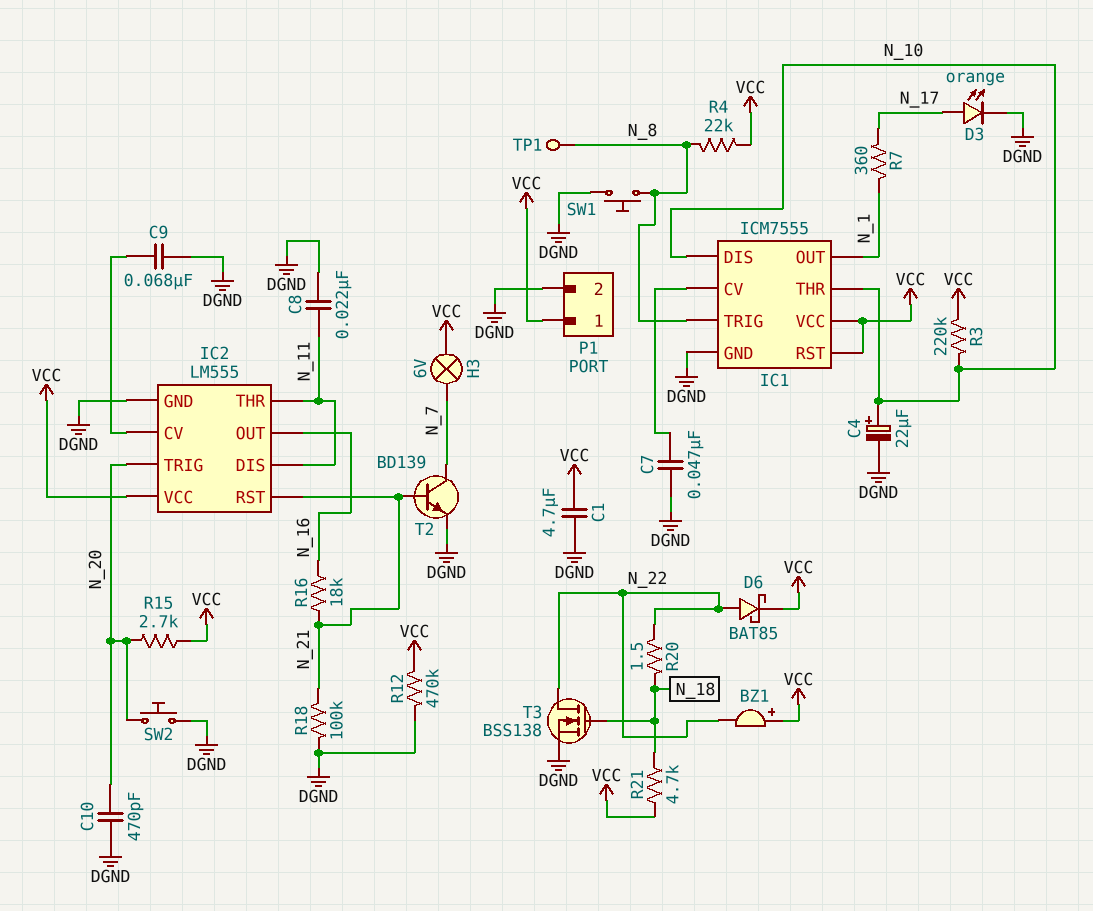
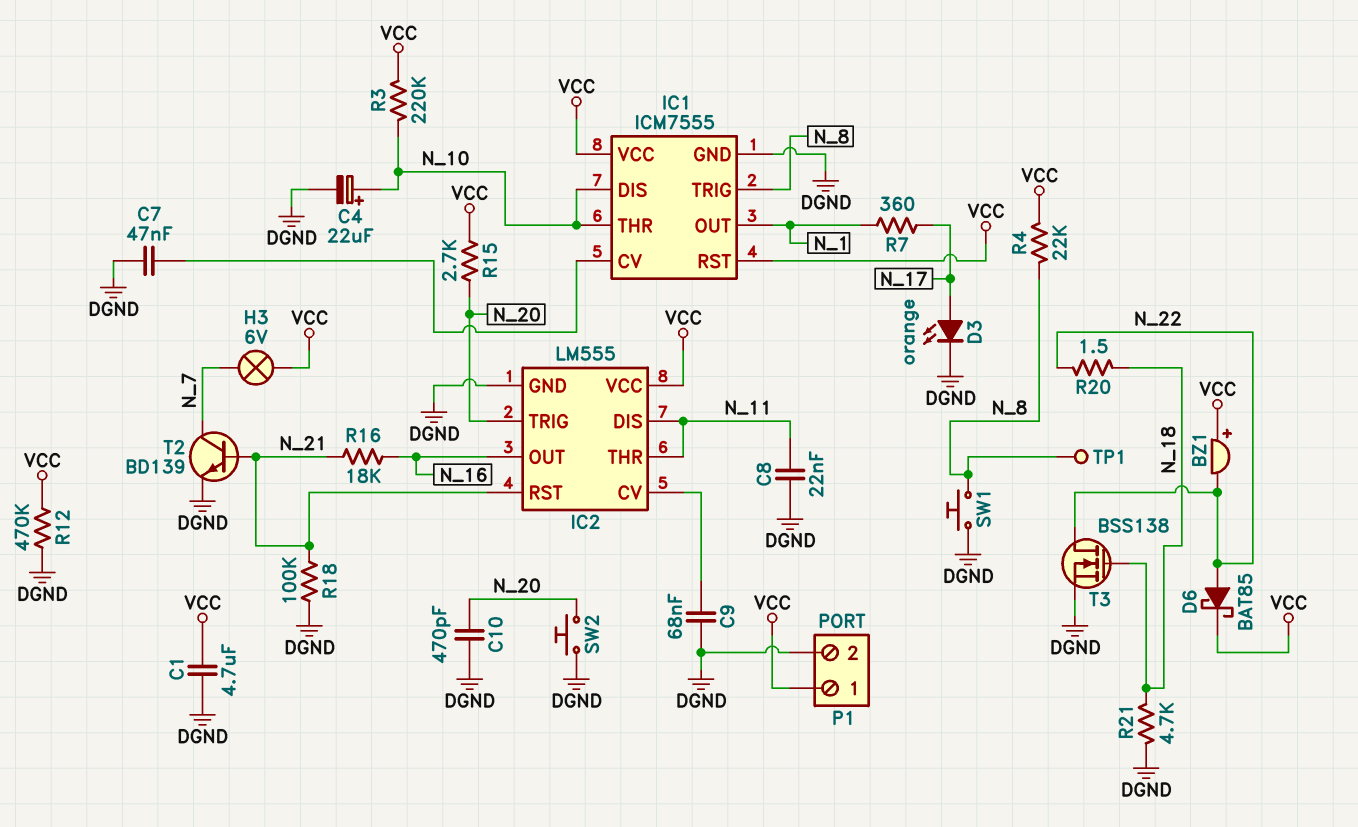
R21: 4.7k (N_18, VCC) -> 4.7k (DGND, N_18)

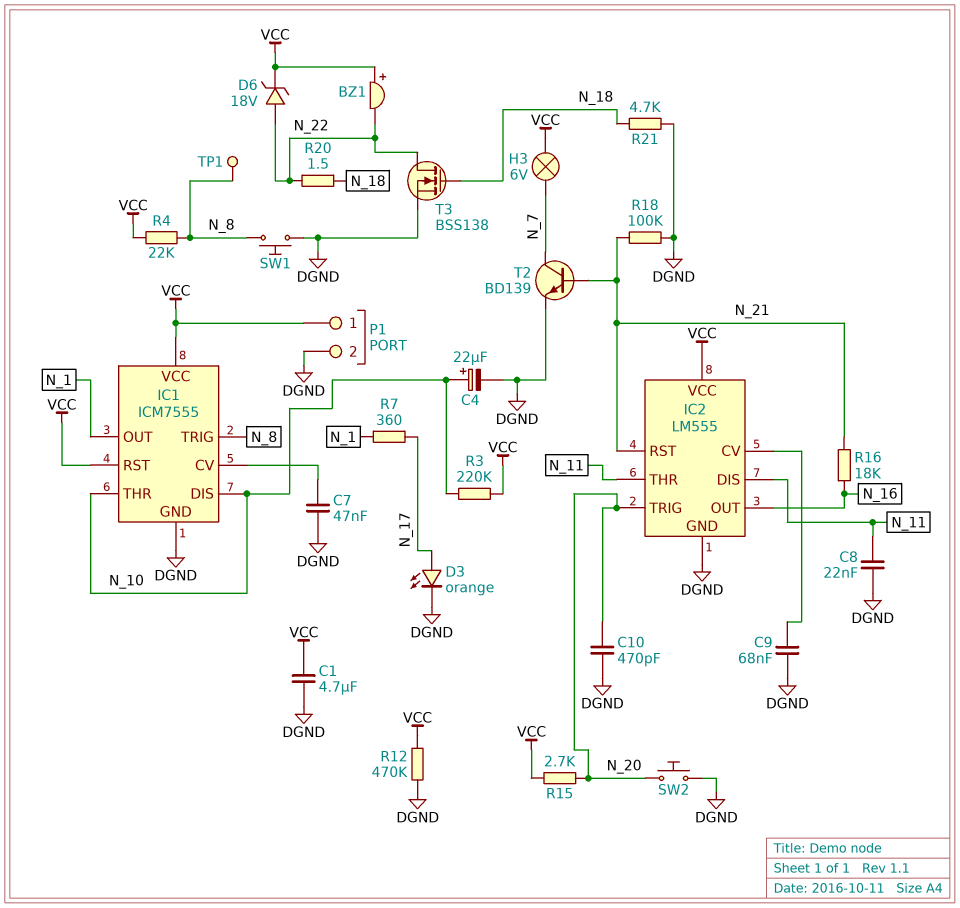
D6: schottky BAT85 (A N_22, K VCC) -> zener 18V (A N_22, K VCC)

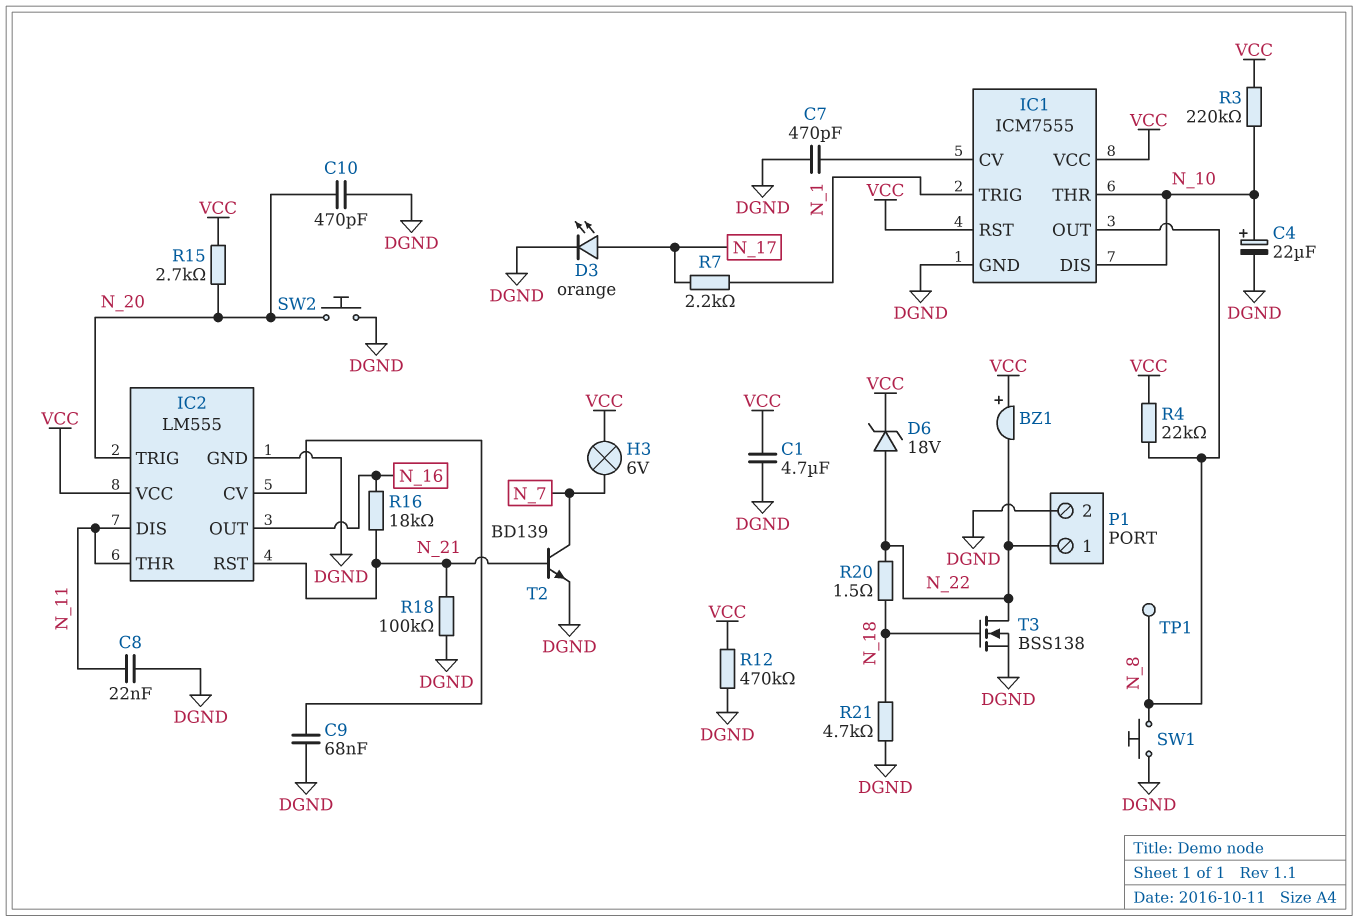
C7: 47nF (DGND, IC1/CV) -> 470pF (DGND, IC1/CV)
IC1 pin OUT: N_1 -> N_8
IC1 pin TRIG: N_8 -> N_1
P1 pin 1: VCC -> N_22
R7: 360 (N_1, N_17) -> 2.2k (N_1, N_17)

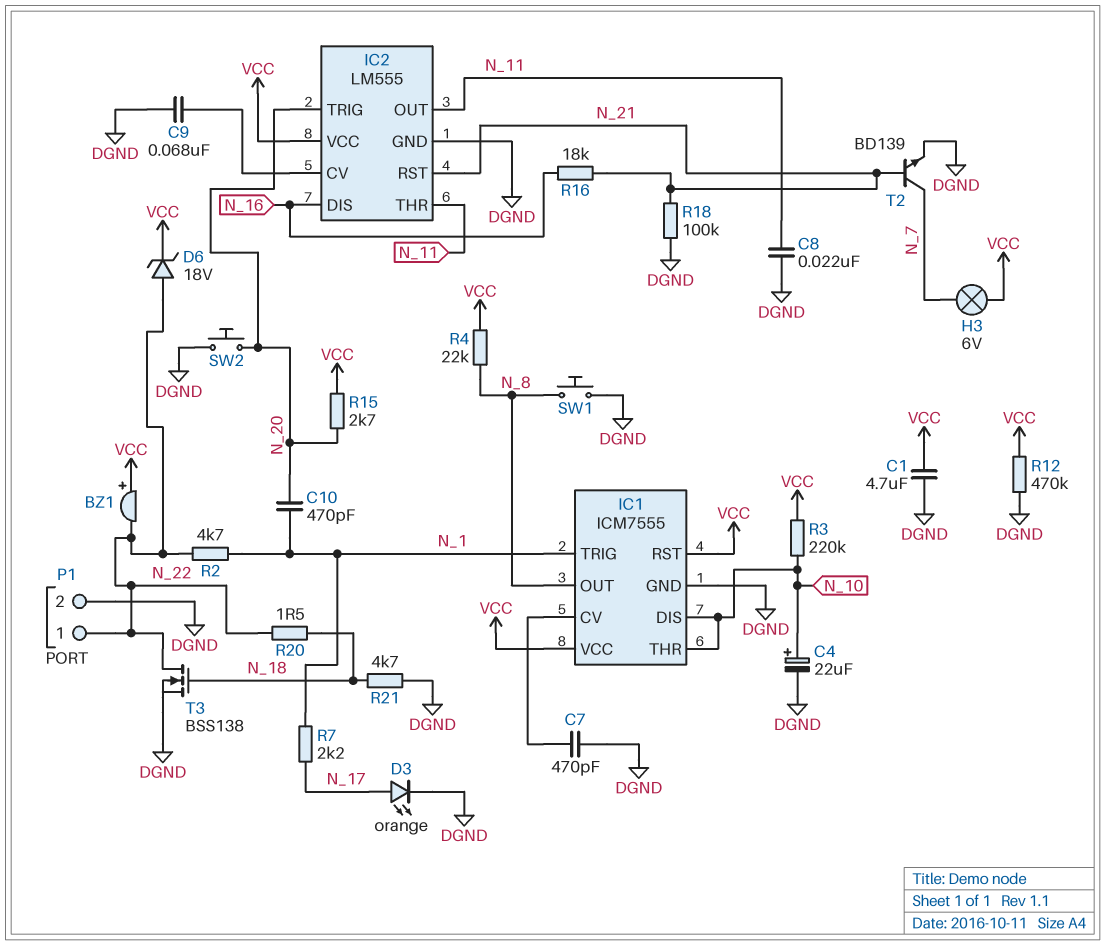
C10: 470pF (DGND, N_20) -> 470pF (N_1, N_20)
IC2 pin DIS: N_11 -> N_16
IC2 pin OUT: N_16 -> N_11
R2: none -> 4.7k (N_1, N_22)
TP1: test point (N_8) -> none

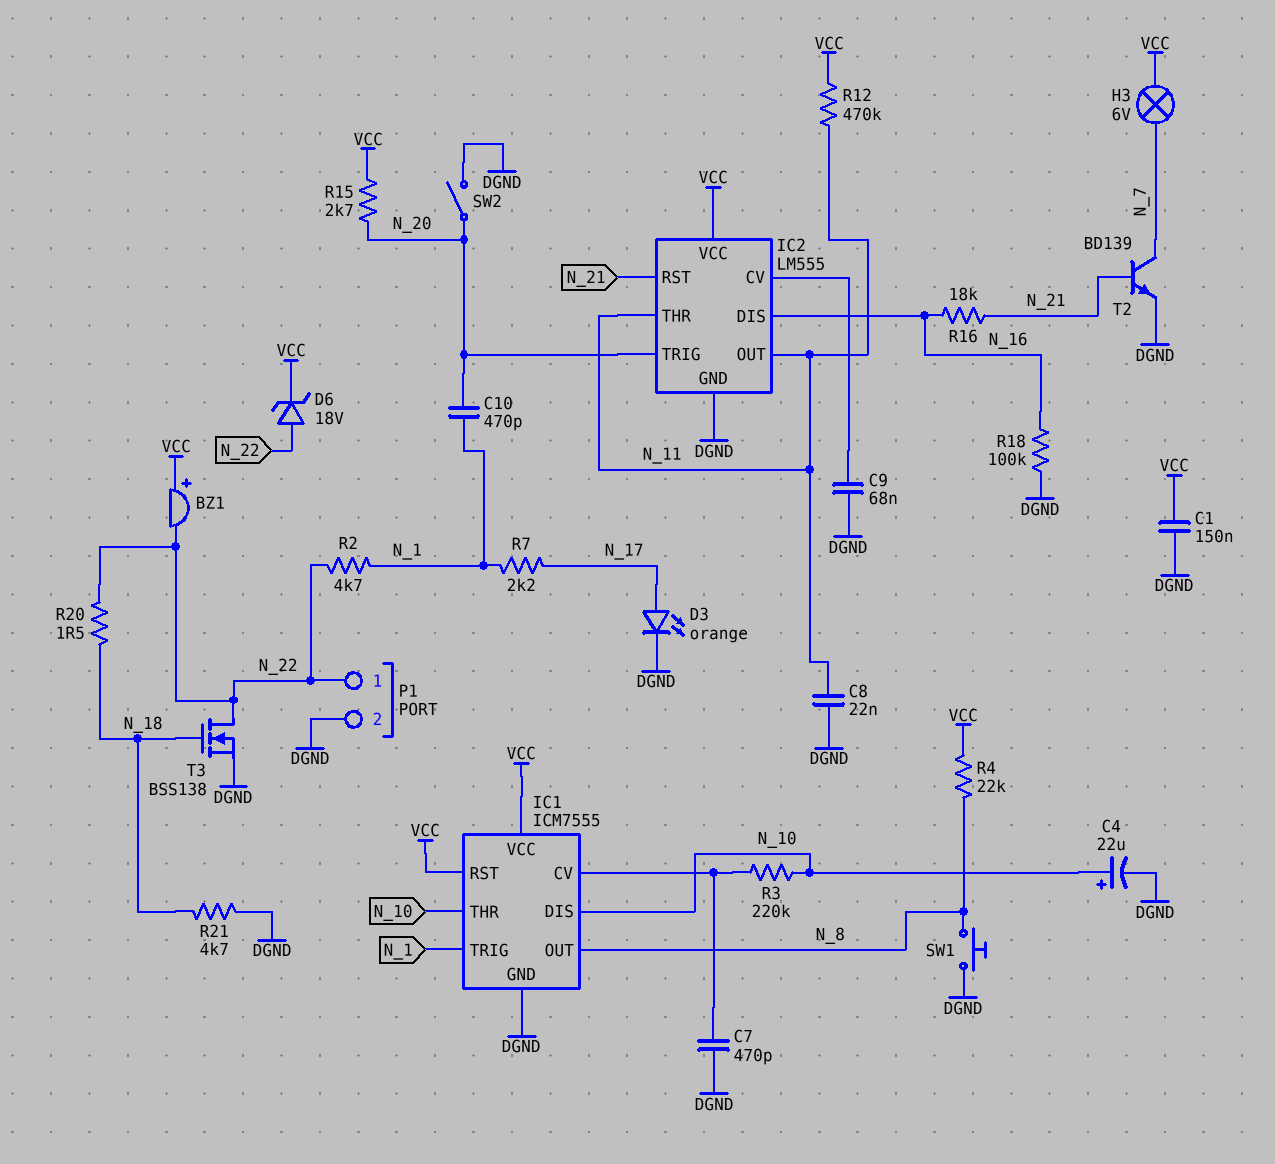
C1: 4.7uF (DGND, VCC) -> 150nF (DGND, VCC)
R3: 220k (N_10, VCC) -> 220k (IC1/CV, N_10)
R12: 470k (DGND, VCC) -> 470k (N_11, VCC)
R18: 100k (DGND, N_21) -> 100k (DGND, N_16)
SW2: button (DGND, N_20) -> switch (DGND, N_20)

